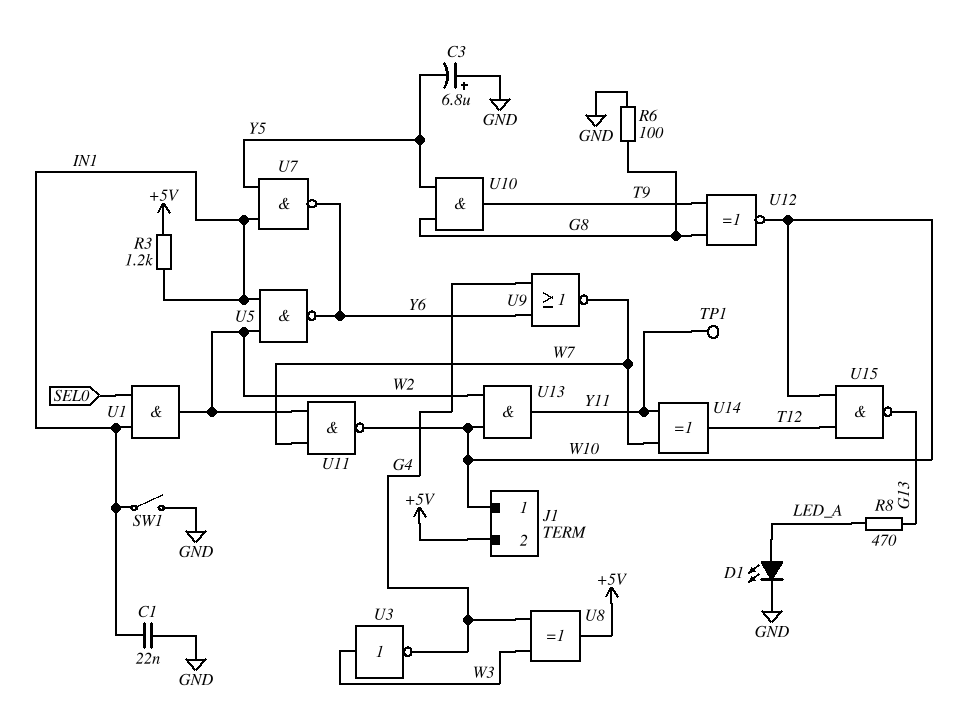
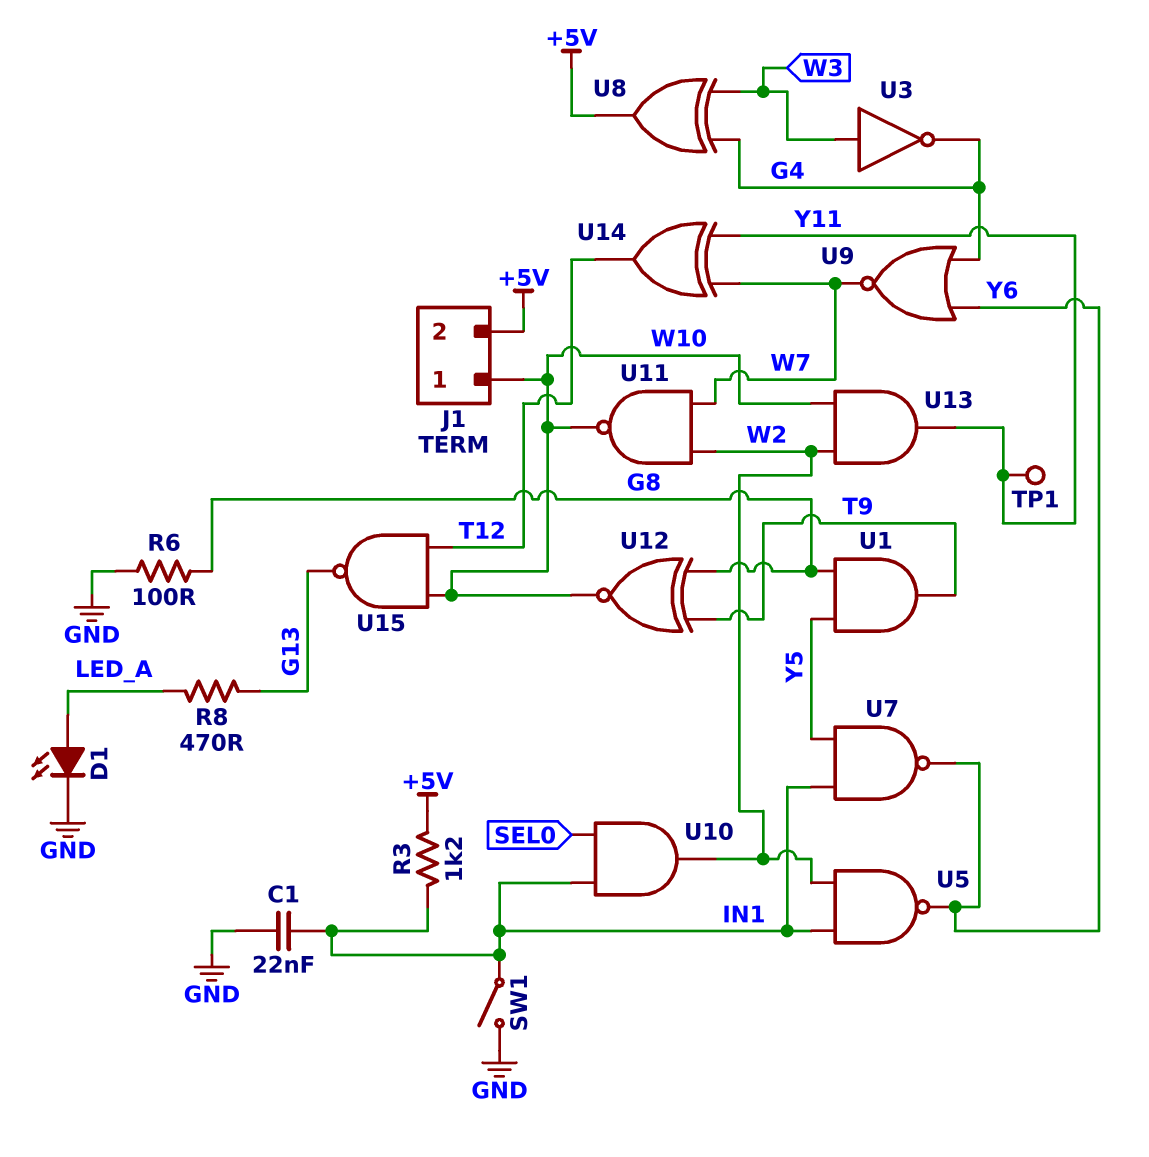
C3: 6.8uF (plus GND, minus Y5) -> none
U1: AND (in IN1, in SEL0, out W2) -> AND (in G8, in Y5, out T9)
U10: AND (in G8, in Y5, out T9) -> AND (in IN1, in SEL0, out W2)

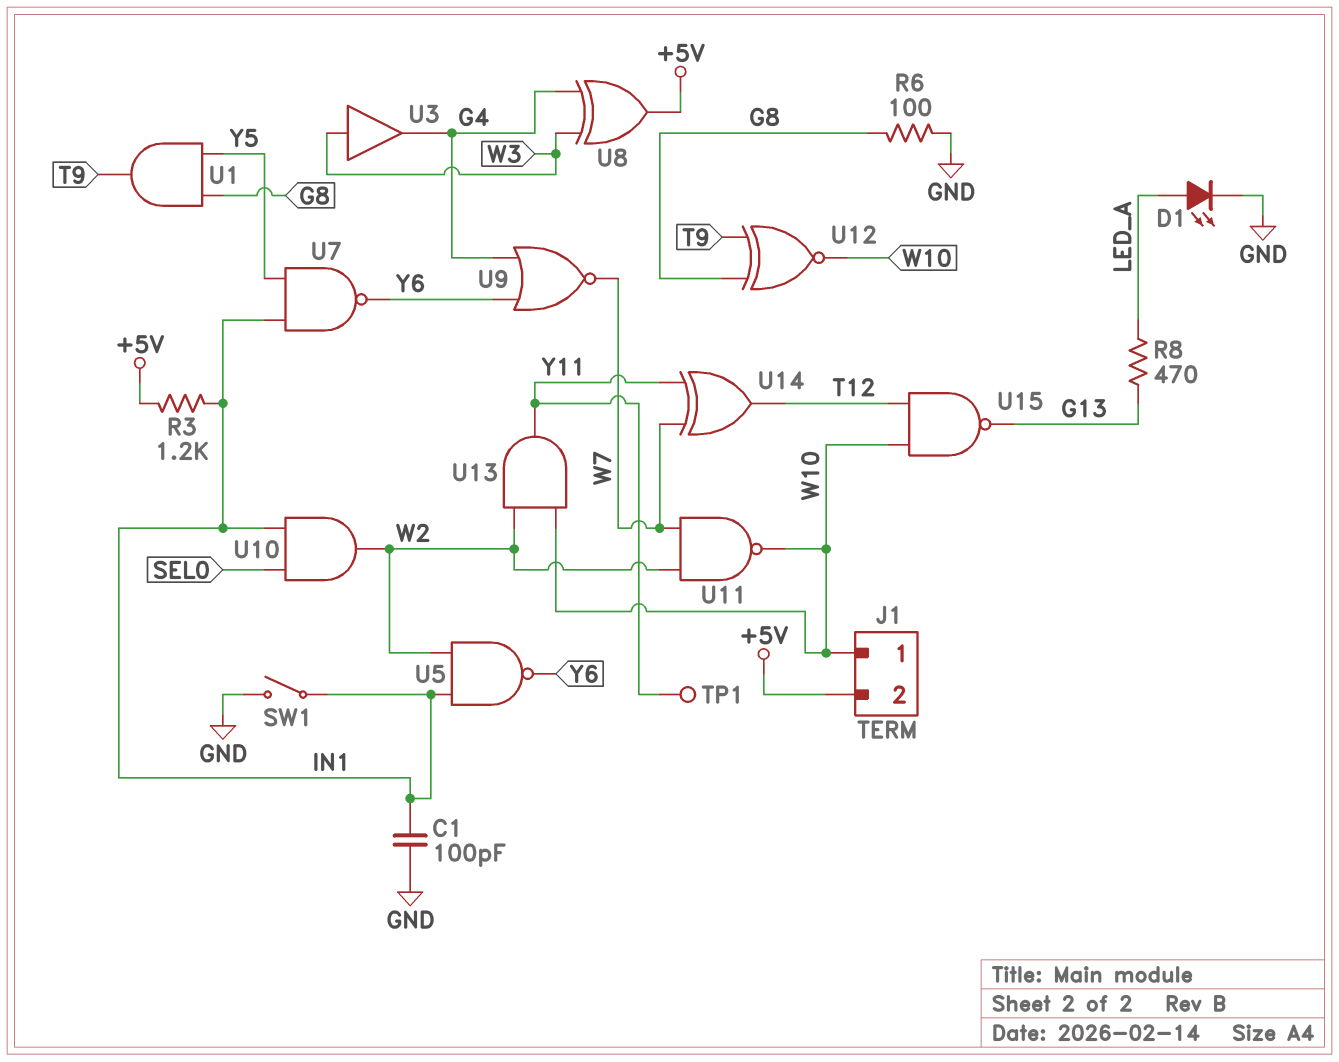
C1: 22nF (GND, IN1) -> 100pF (GND, IN1)
U3: NOT (in W3, out G4) -> buffer (in W3, out G4)

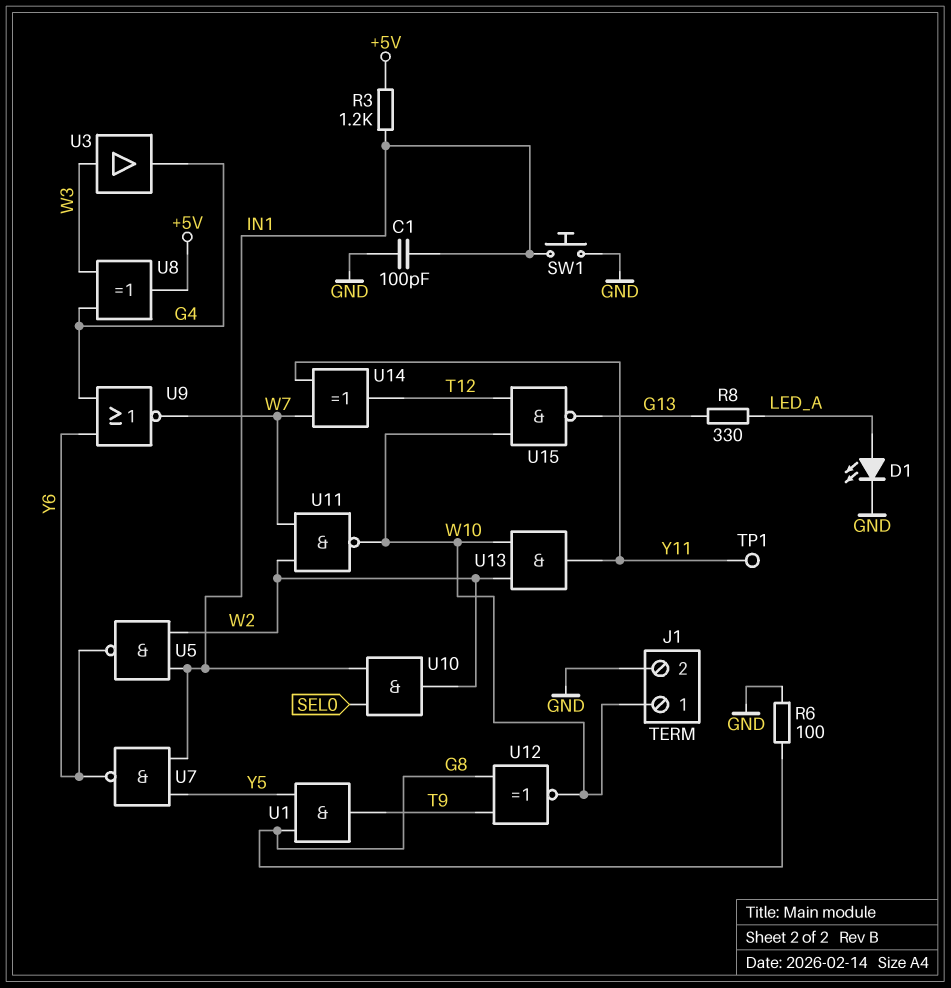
J1 pin 2: +5V -> GND
R8: 470 (G13, LED_A) -> 330 (G13, LED_A)
SW1: switch (GND, IN1) -> button (GND, IN1)

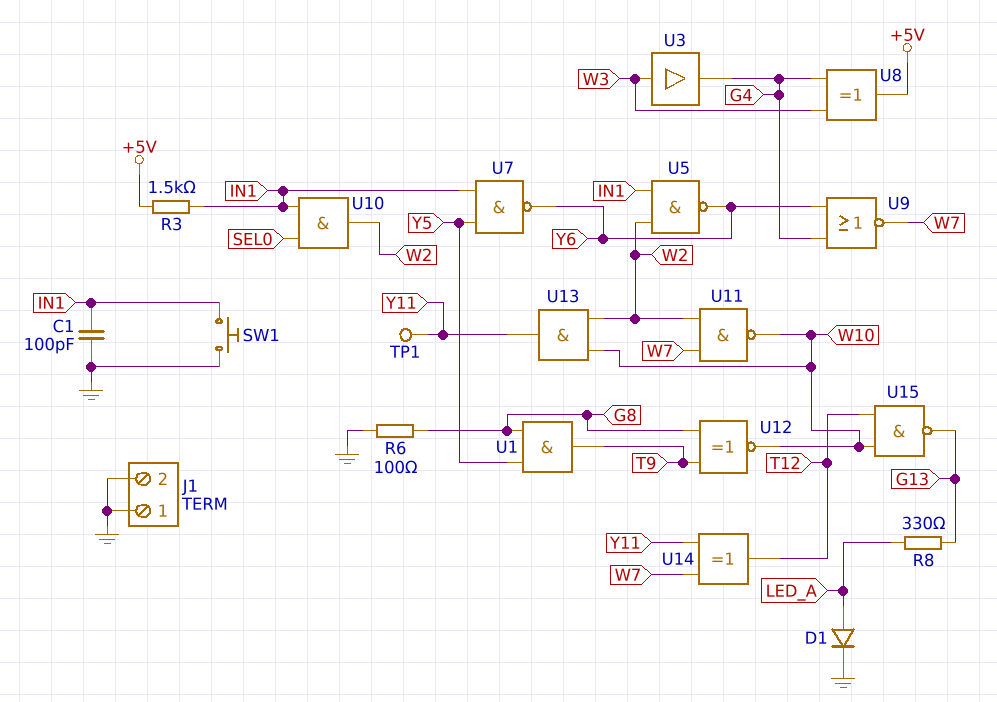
D1: LED (A LED_A, K GND) -> diode (A LED_A, K GND)
J1 pin 1: W10 -> GND
R3: 1.2k (+5V, IN1) -> 1.5k (+5V, IN1)

